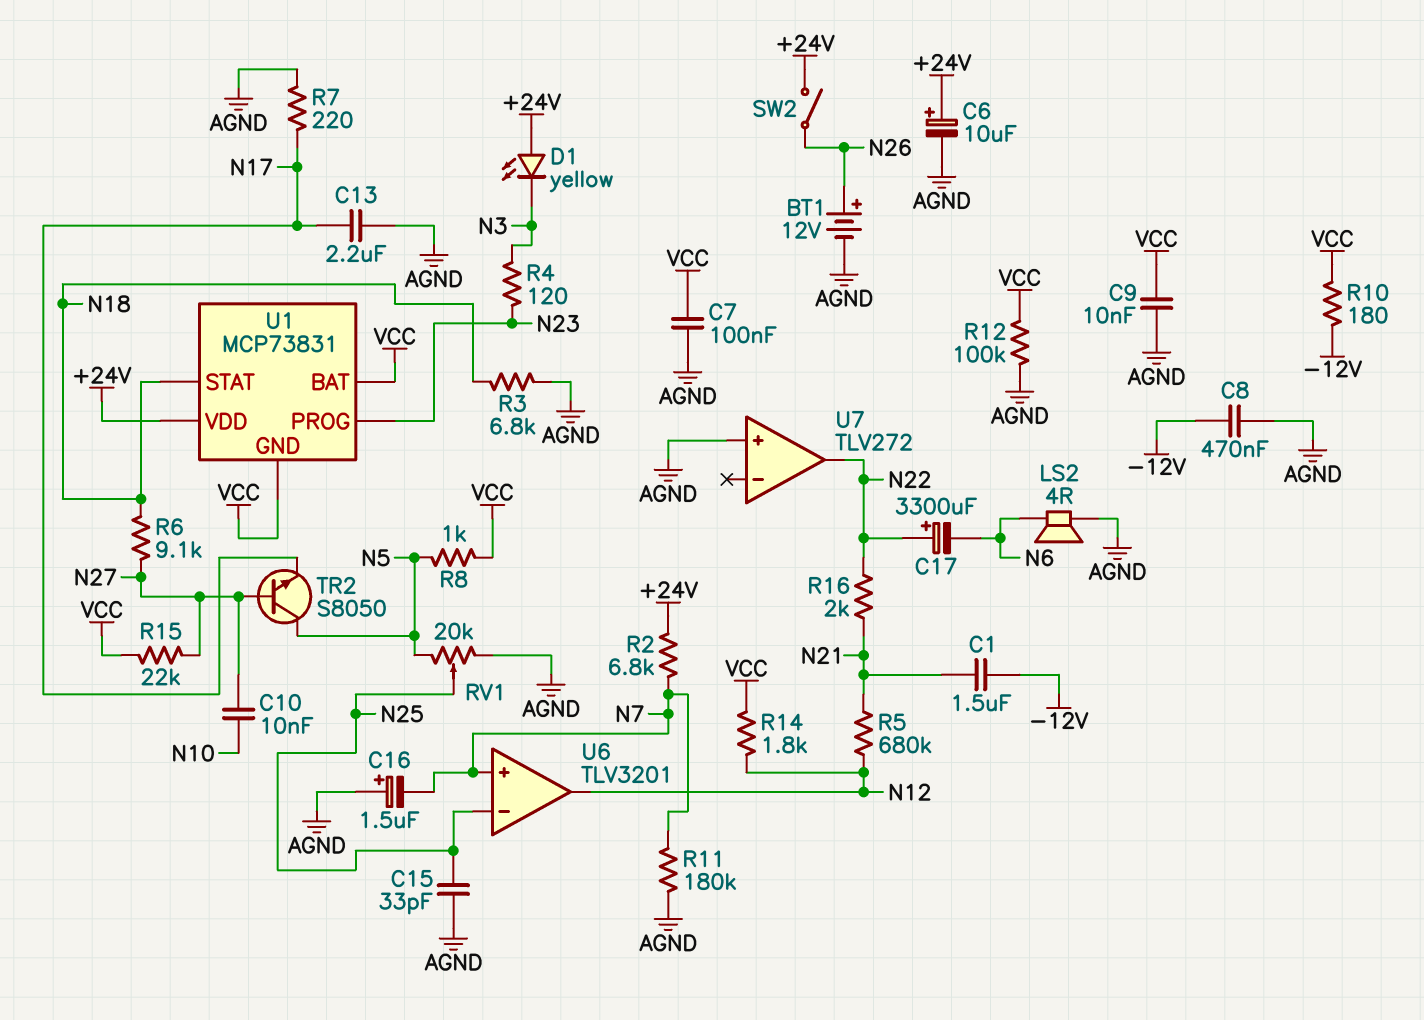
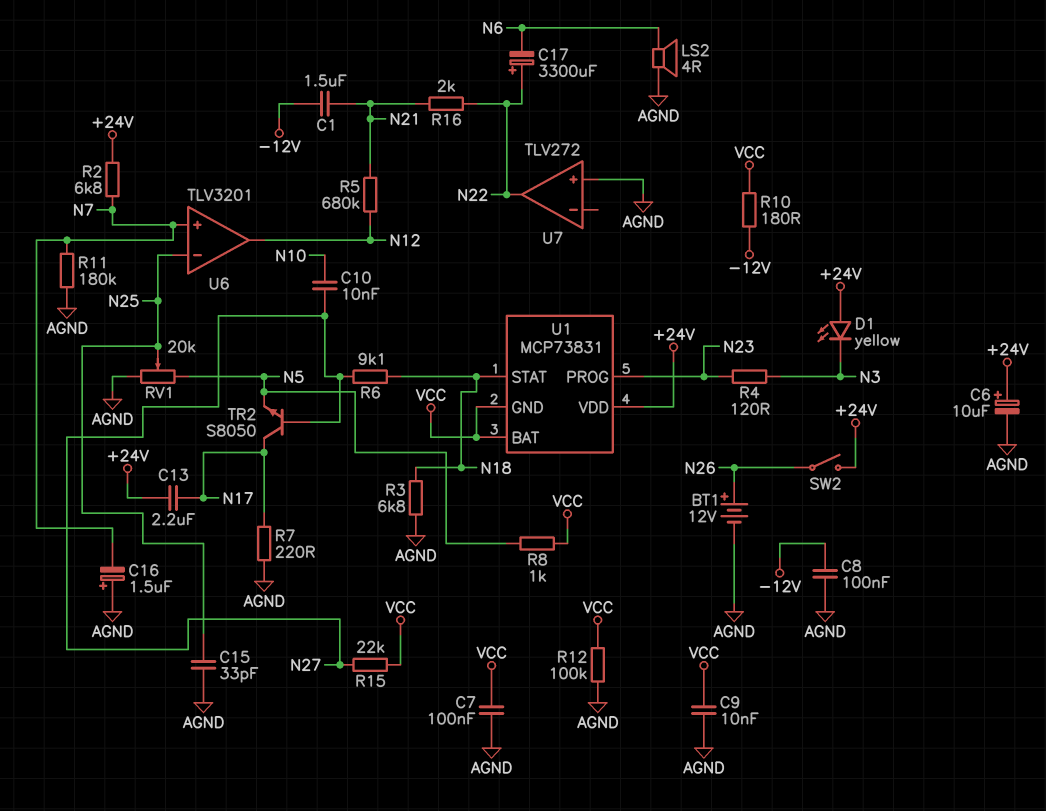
C8: 470nF (-12V, AGND) -> 100nF (-12V, AGND)
C13: 2.2uF (AGND, N17) -> 2.2uF (+24V, N17)
R14: 1.8k (N12, VCC) -> none
TR2: NPN S8050 (B N27, C N5, E N17) -> NPN S8050 (B N27, C N17, E N5)

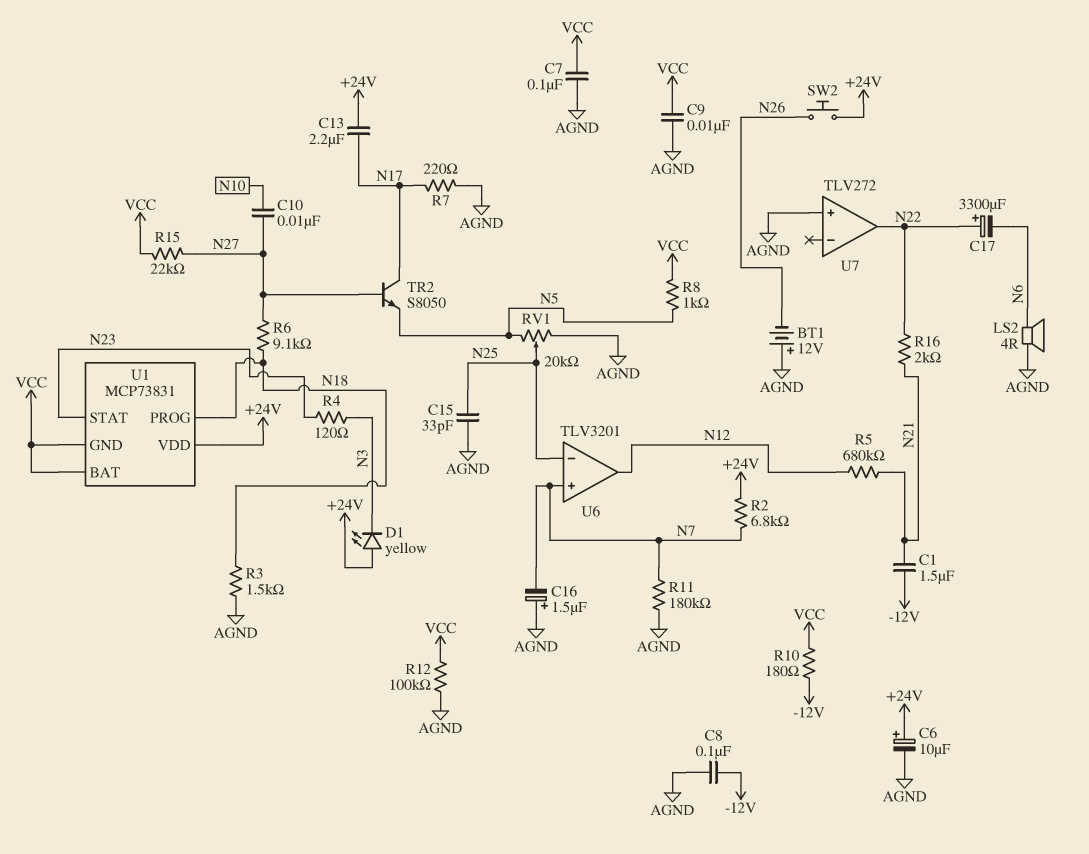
BT1: 12V (plus N26, minus AGND) -> 12V (plus AGND, minus N26)
R3: 6.8k (AGND, N18) -> 1.5k (AGND, N18)
SW2: switch (+24V, N26) -> button (+24V, N26)
U1 pin PROG: N23 -> N18
U1 pin STAT: N18 -> N23

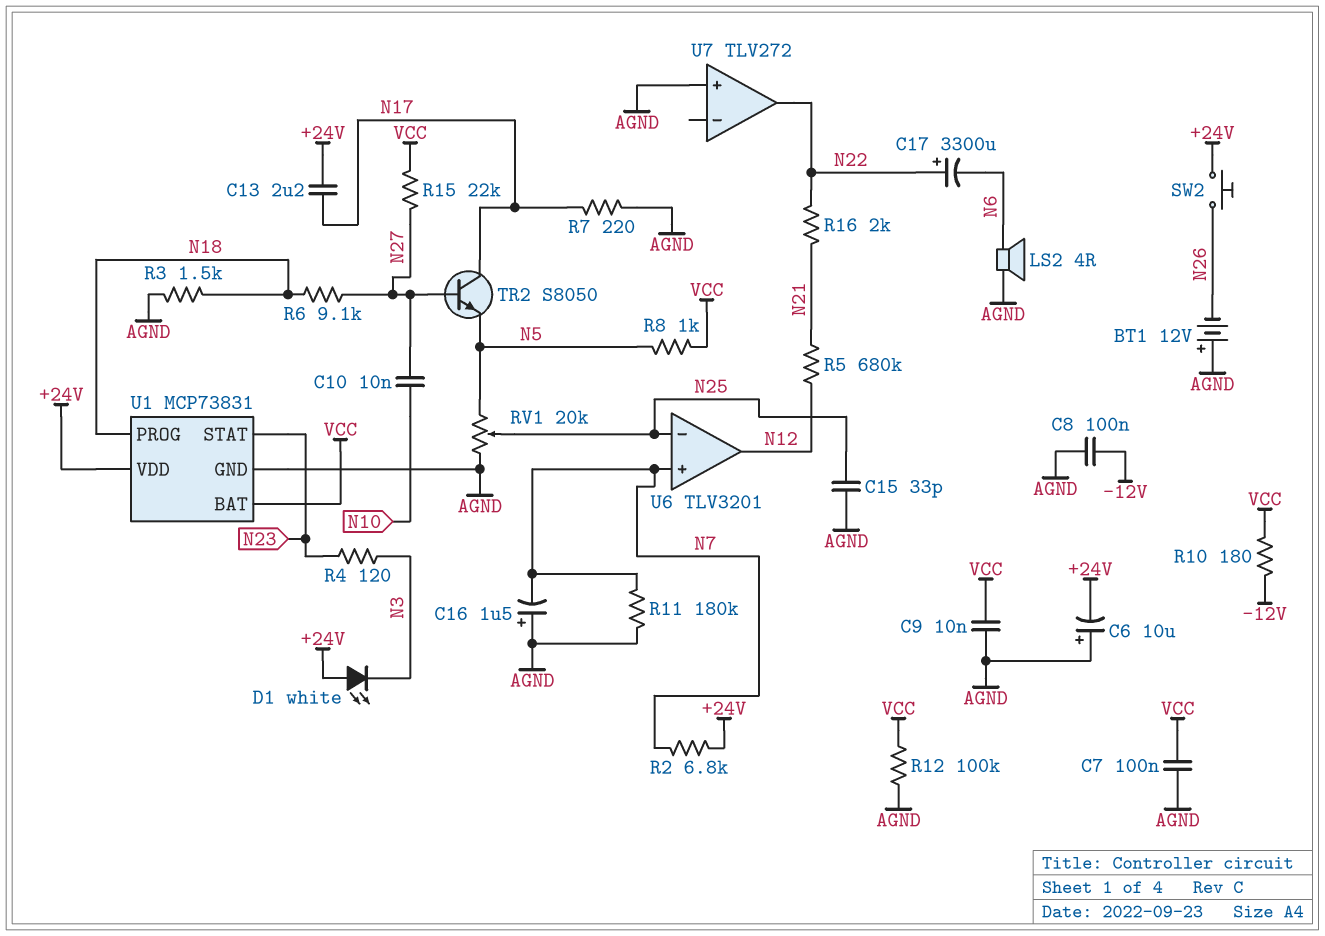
C1: 1.5uF (-12V, N21) -> none
C6: 10uF (plus +24V, minus AGND) -> 10uF (plus AGND, minus +24V)
D1: LED yellow (A +24V, K N3) -> LED white (A +24V, K N3)
U1 pin GND: VCC -> AGND

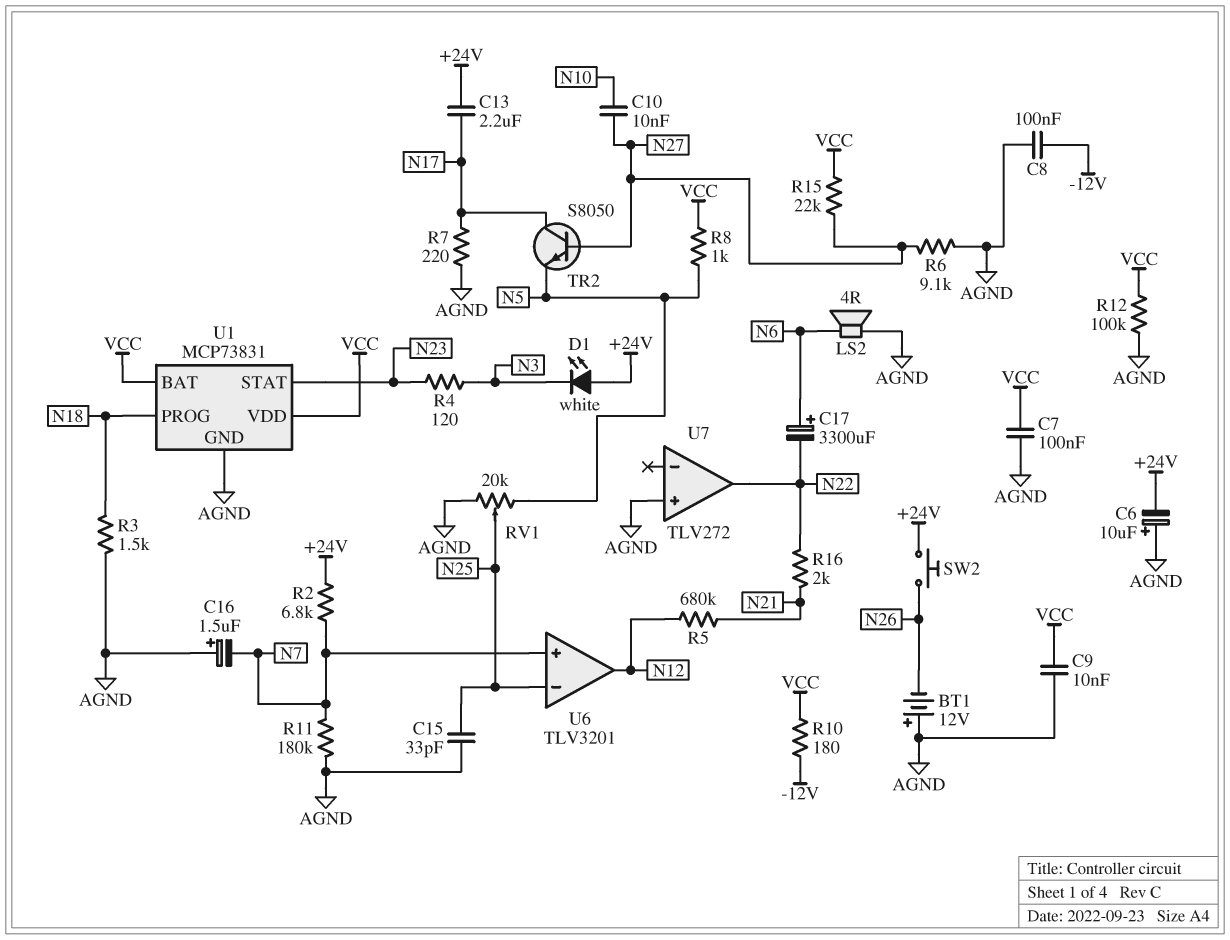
C17: 3300uF (plus N22, minus N6) -> 3300uF (plus N6, minus N22)
R6: 9.1k (N18, N27) -> 9.1k (AGND, N27)
U1 pin VDD: +24V -> VCC

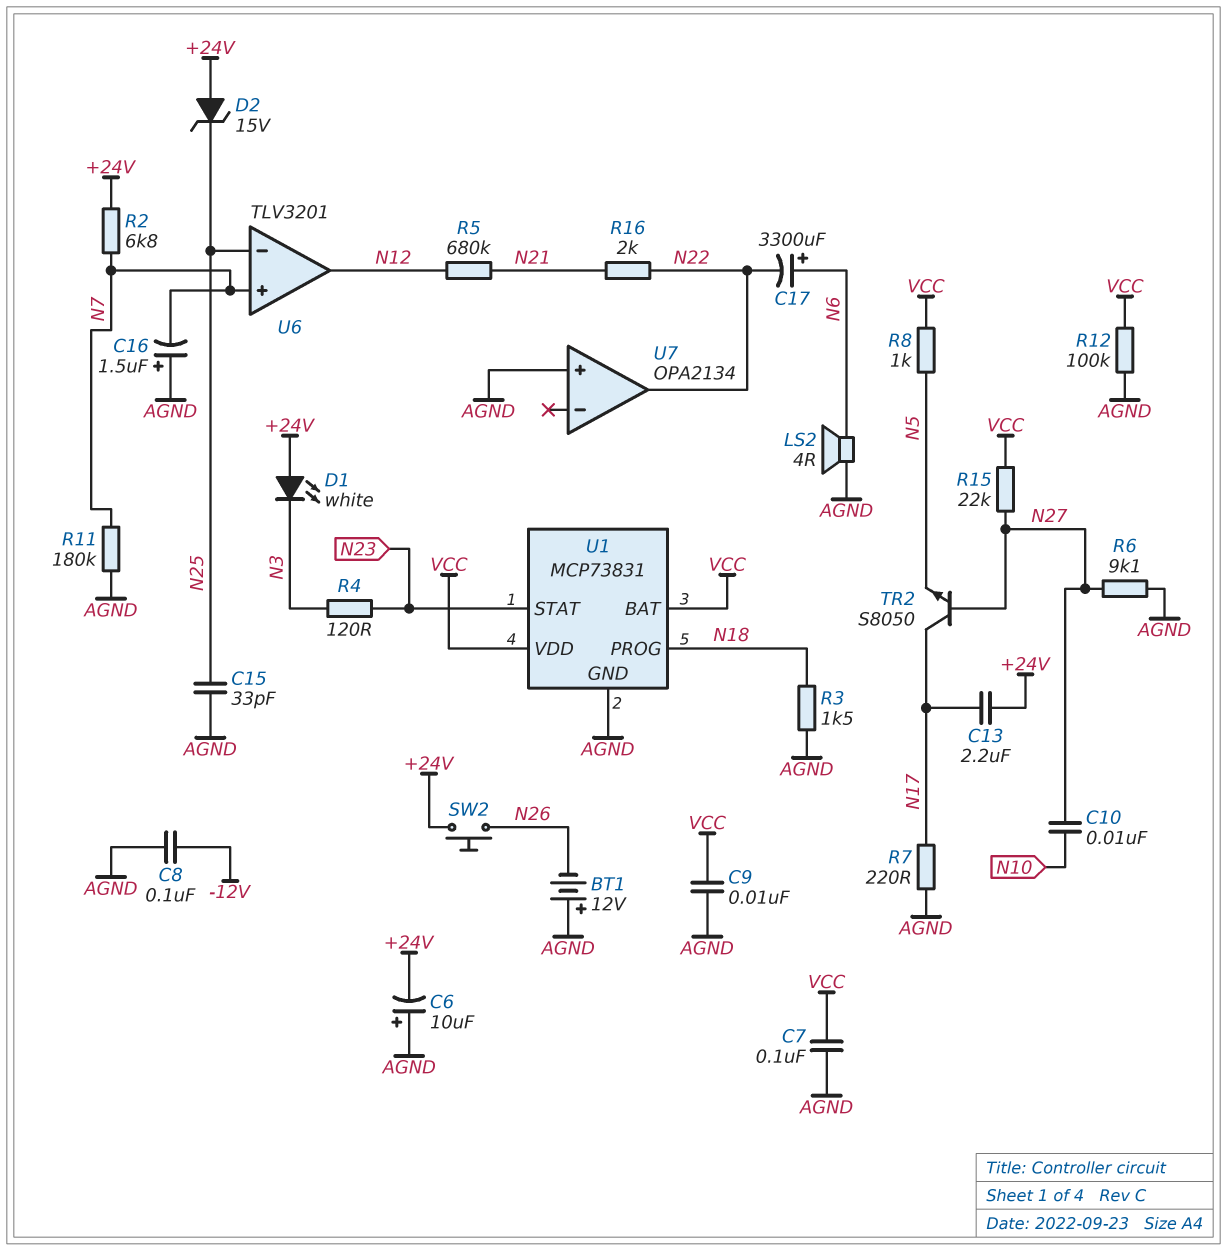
D2: none -> zener 15V (A +24V, K N25)
R10: 180 (-12V, VCC) -> none
RV1: 20k (AGND, N5, wiper N25) -> none
U7: TLV272 -> OPA2134

